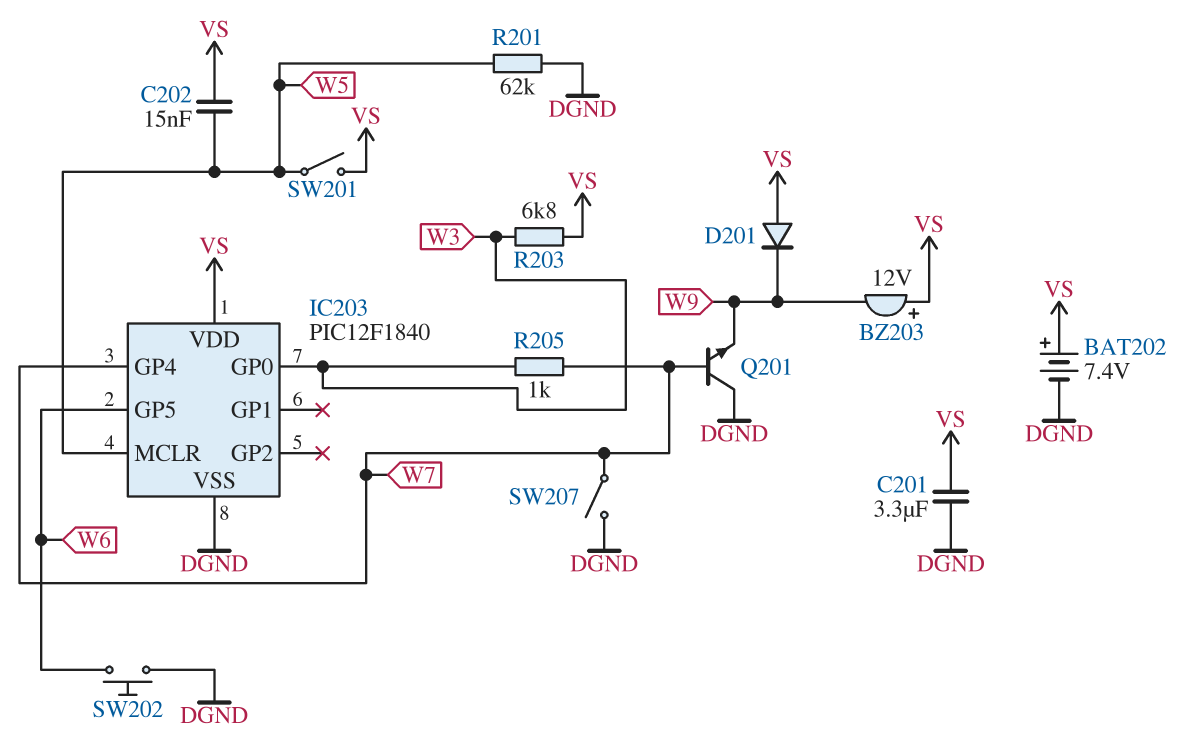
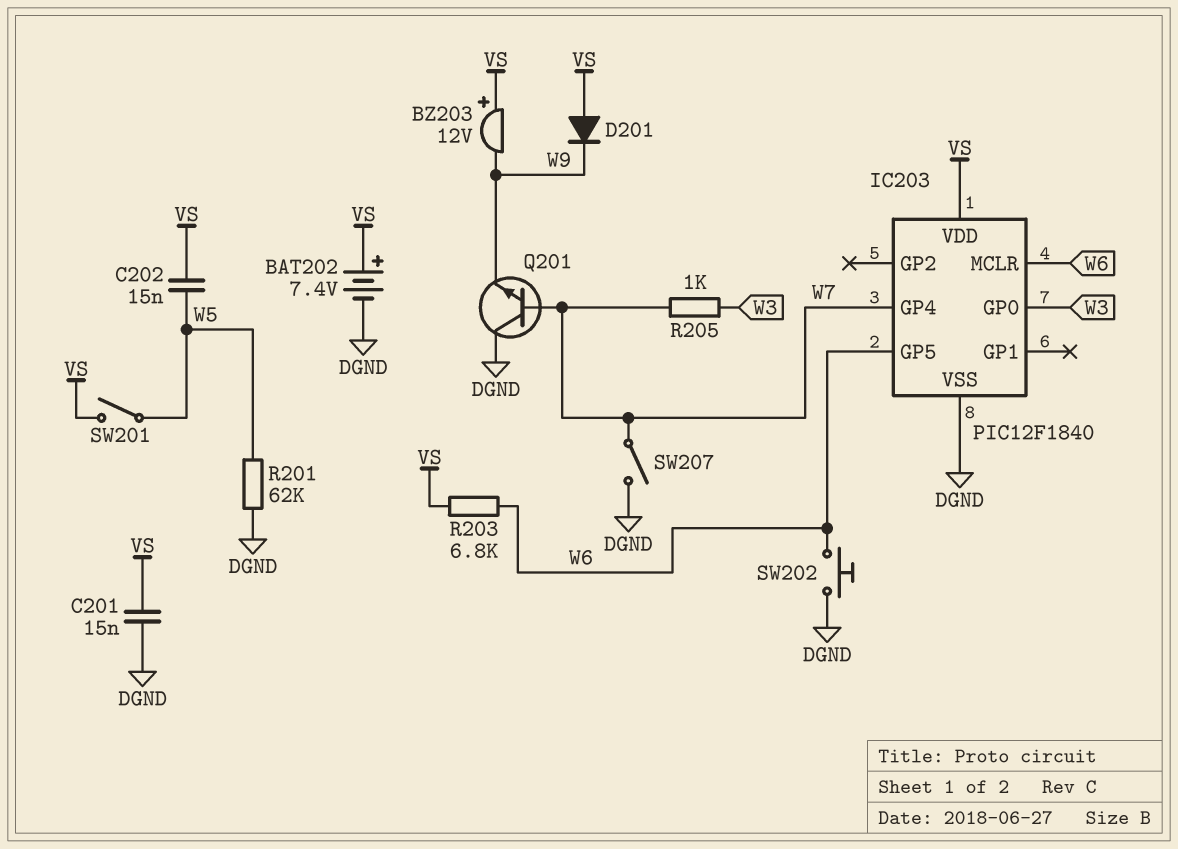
C201: 3.3uF (DGND, VS) -> 15nF (DGND, VS)
IC203 pin MCLR: W5 -> W6
R203: 6.8k (VS, W3) -> 6.8k (VS, W6)

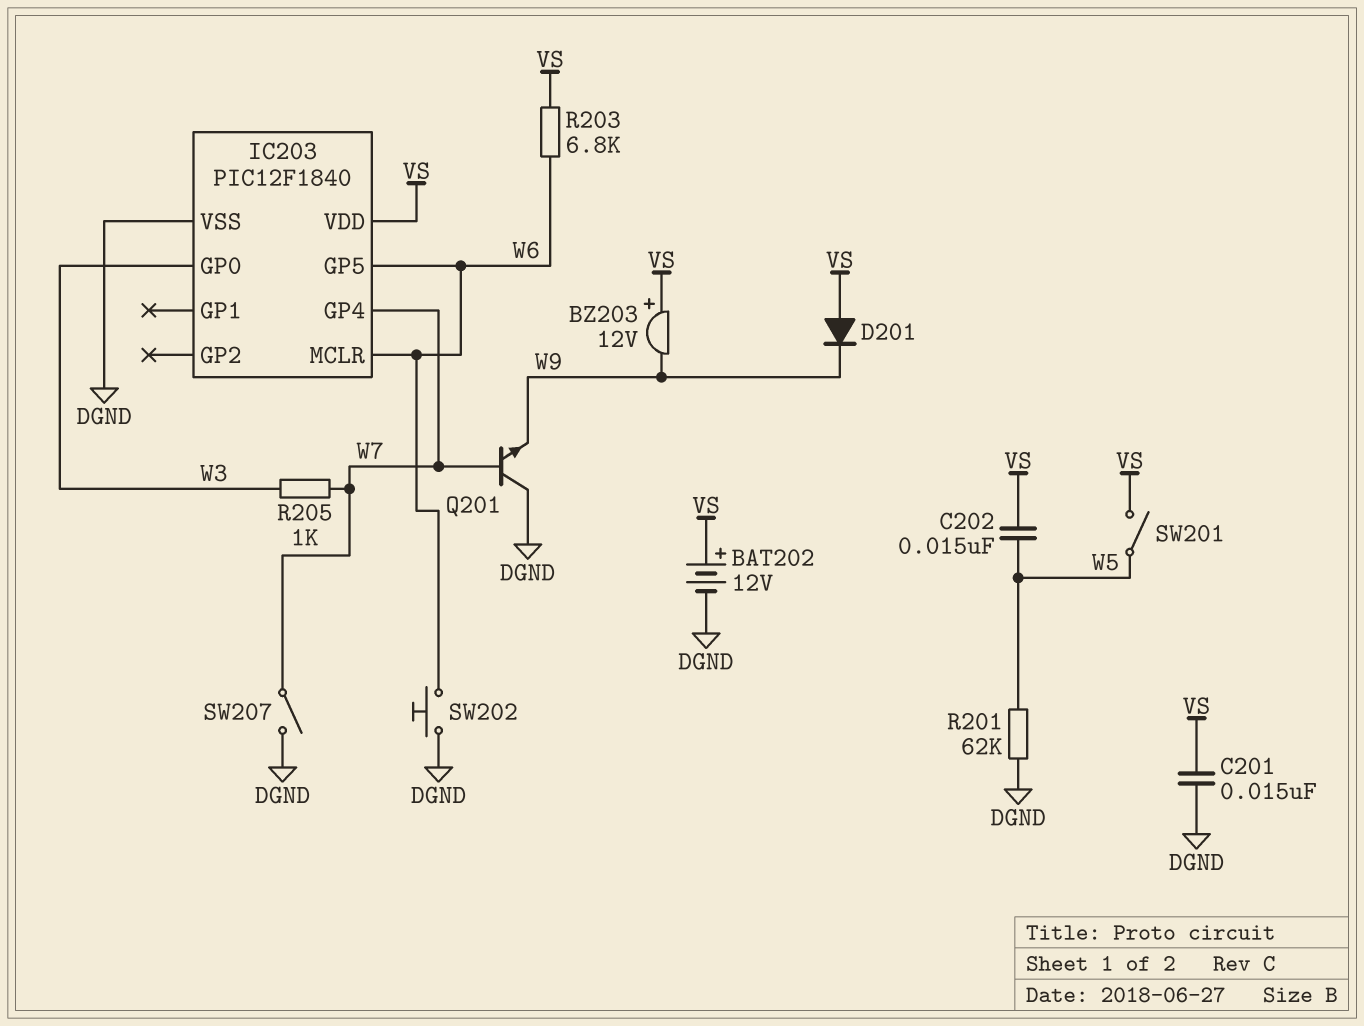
BAT202: 7.4V (plus VS, minus DGND) -> 12V (plus VS, minus DGND)

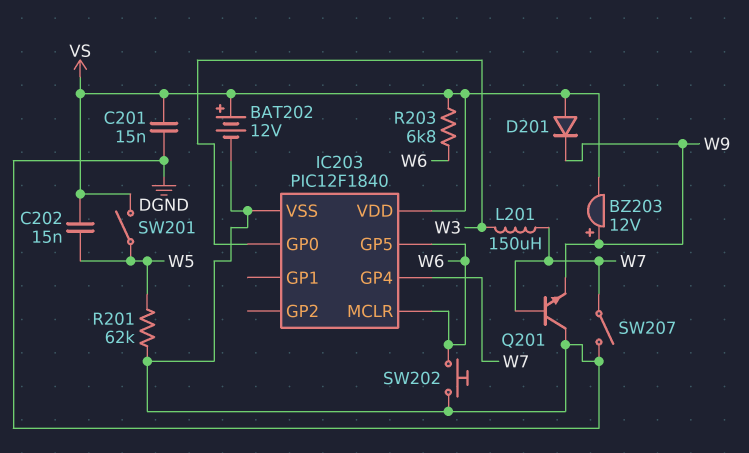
BZ203: buzzer 12V (plus VS, minus W9) -> buzzer 12V (plus W9, minus VS)
L201: none -> 150uH (W3, W7)
R205: 1k (W3, W7) -> none

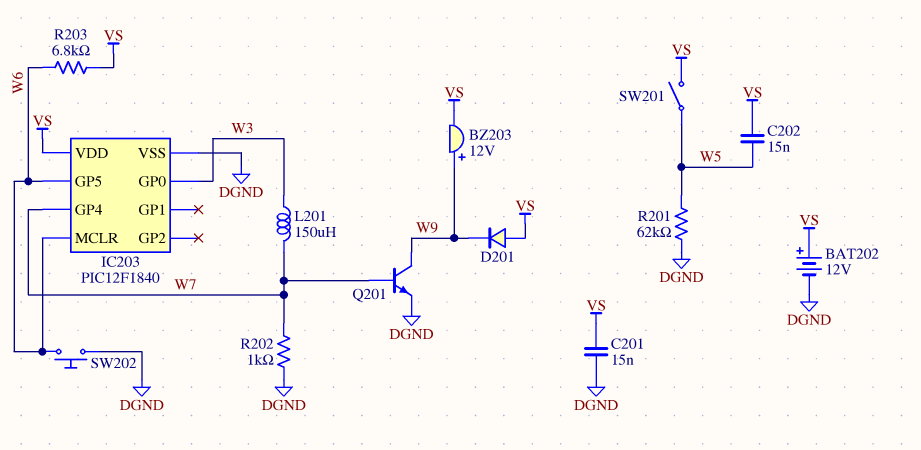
Q201: NPN (B W7, C DGND, E W9) -> NPN (B W7, C W9, E DGND)
R202: none -> 1k (DGND, W7)
SW207: switch (DGND, W7) -> none

